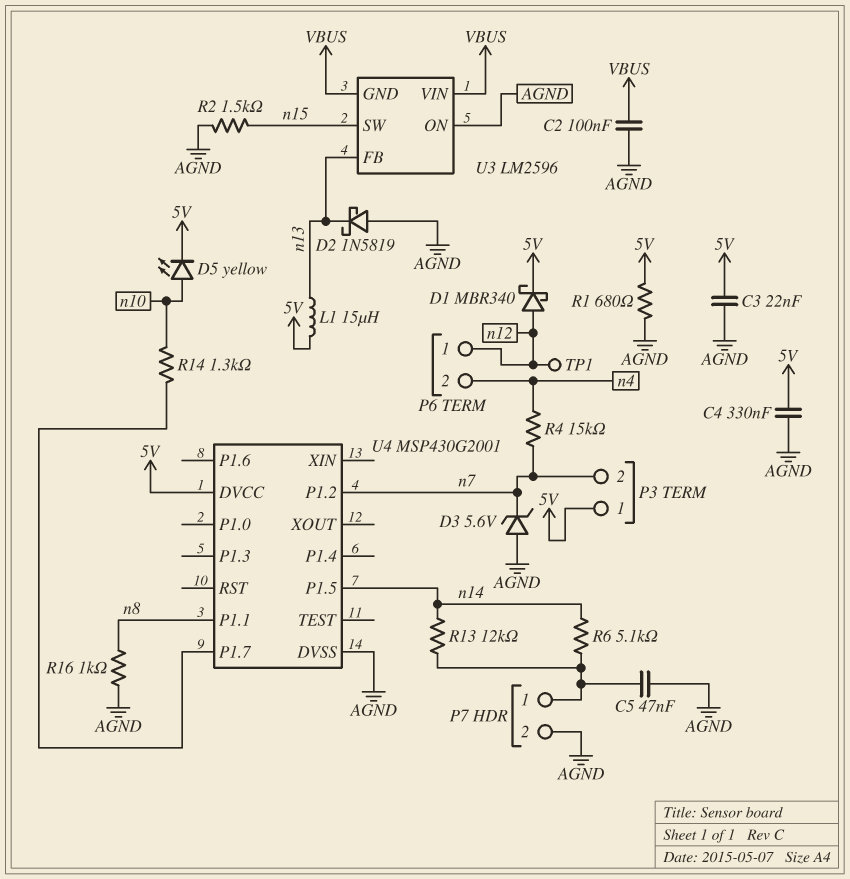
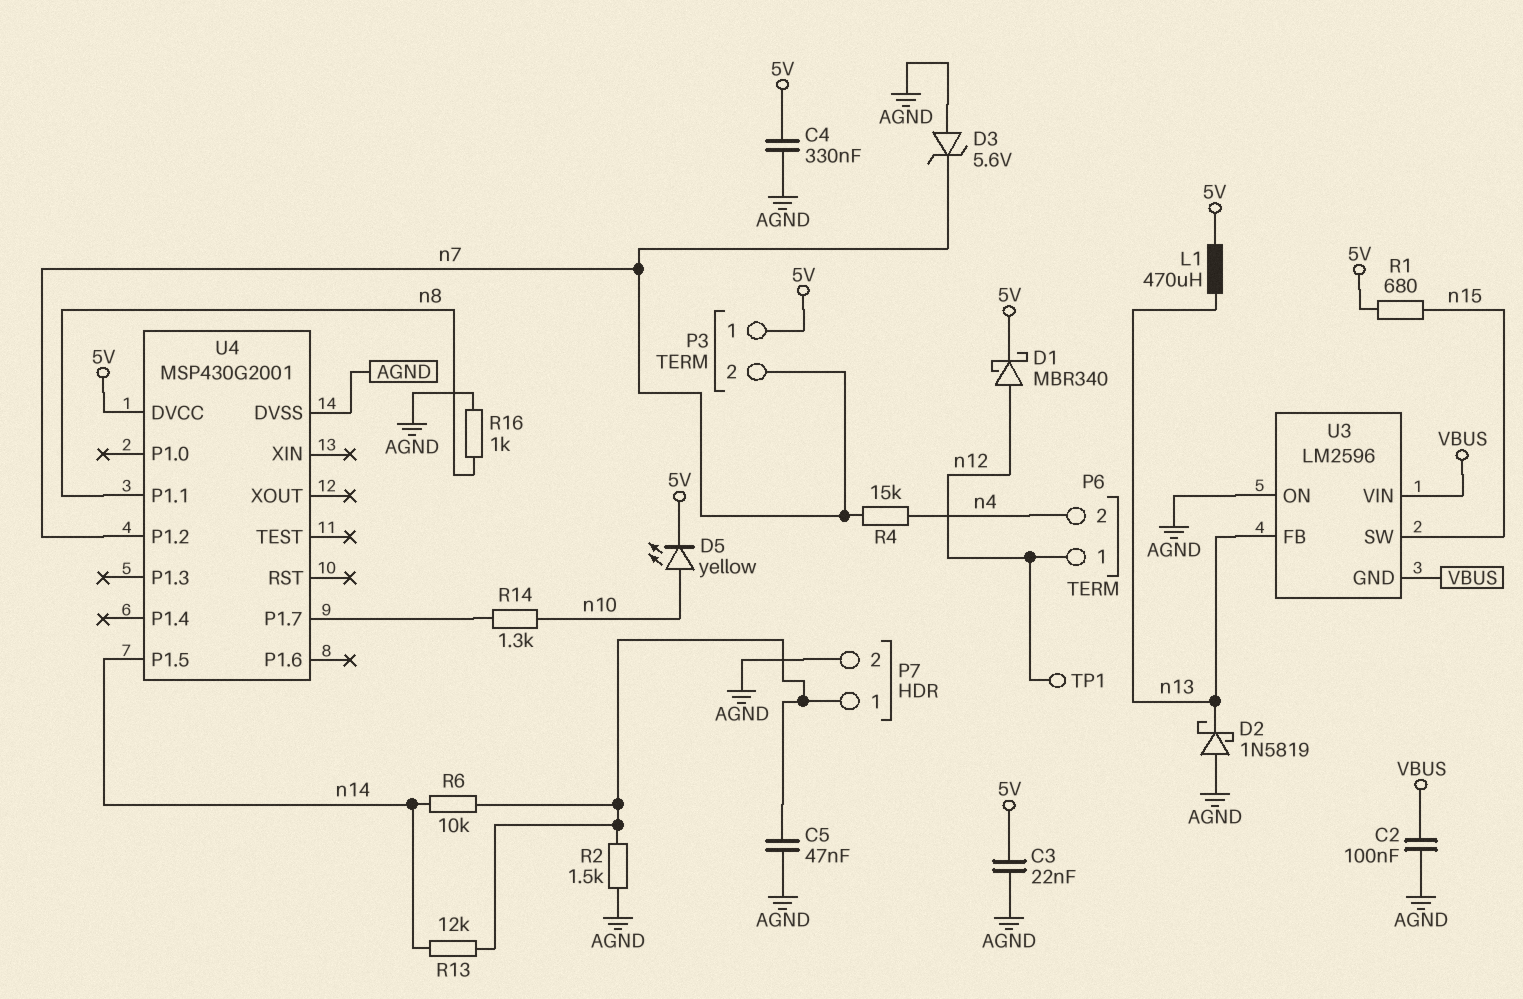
L1: 15uH (5V, n13) -> 470uH (5V, n13)
R1: 680 (5V, AGND) -> 680 (5V, n15)
R2: 1.5k (AGND, n15) -> 1.5k (AGND, P7/1)
R6: 5.1k (P7/1, n14) -> 10k (P7/1, n14)

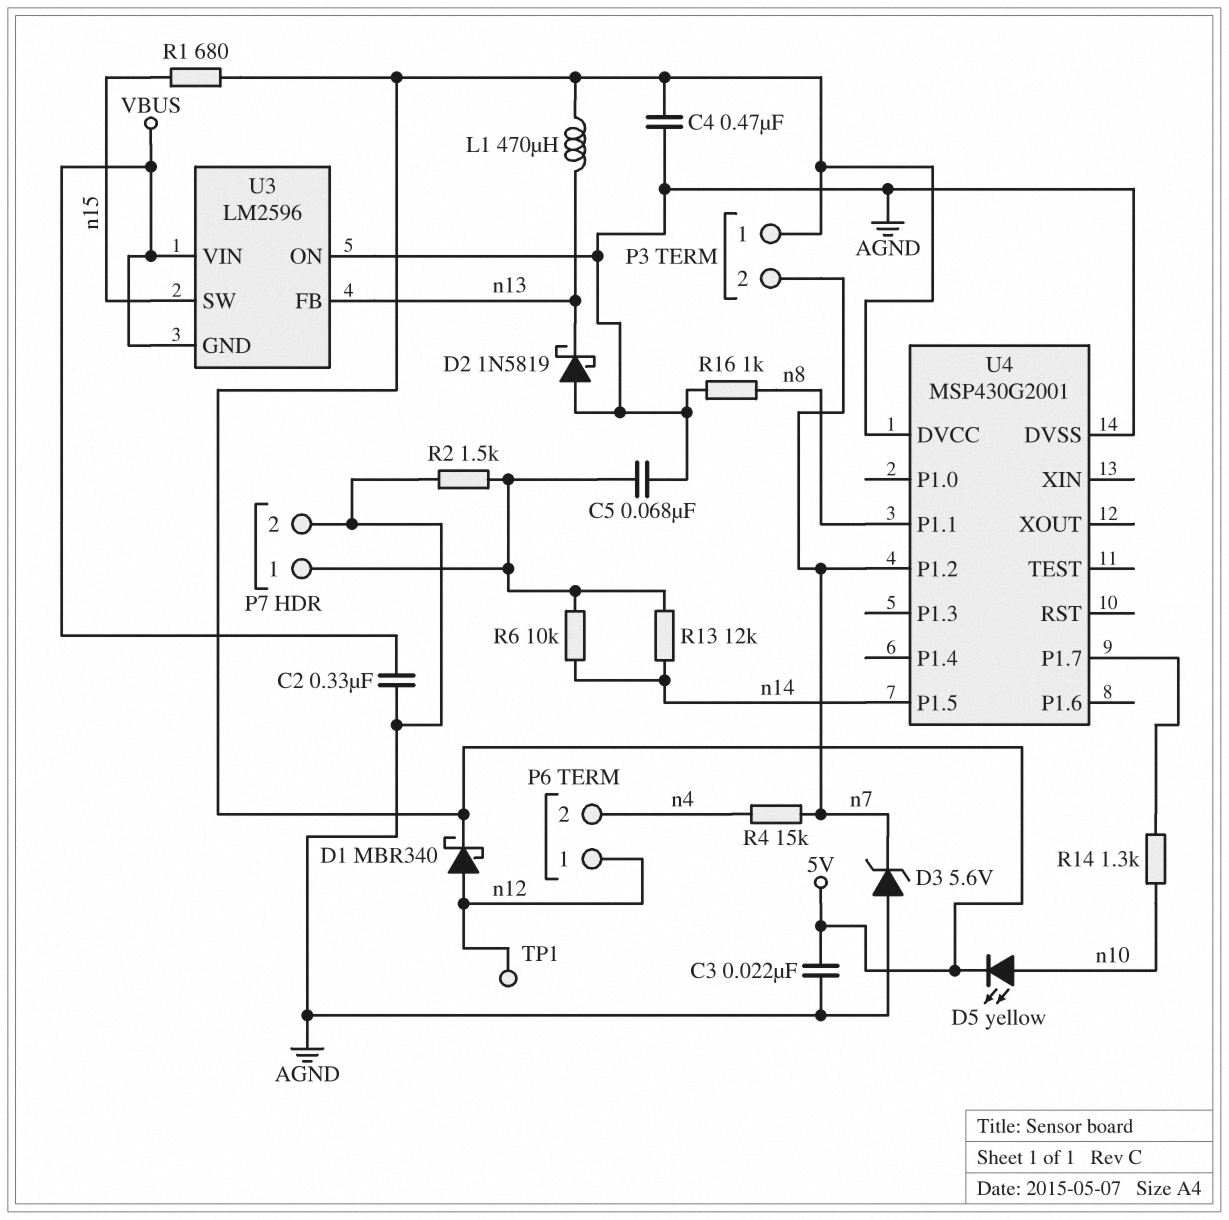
C2: 100nF (AGND, VBUS) -> 330nF (AGND, VBUS)
C4: 330nF (5V, AGND) -> 470nF (5V, AGND)
C5: 47nF (AGND, P7/1) -> 68nF (AGND, P7/1)

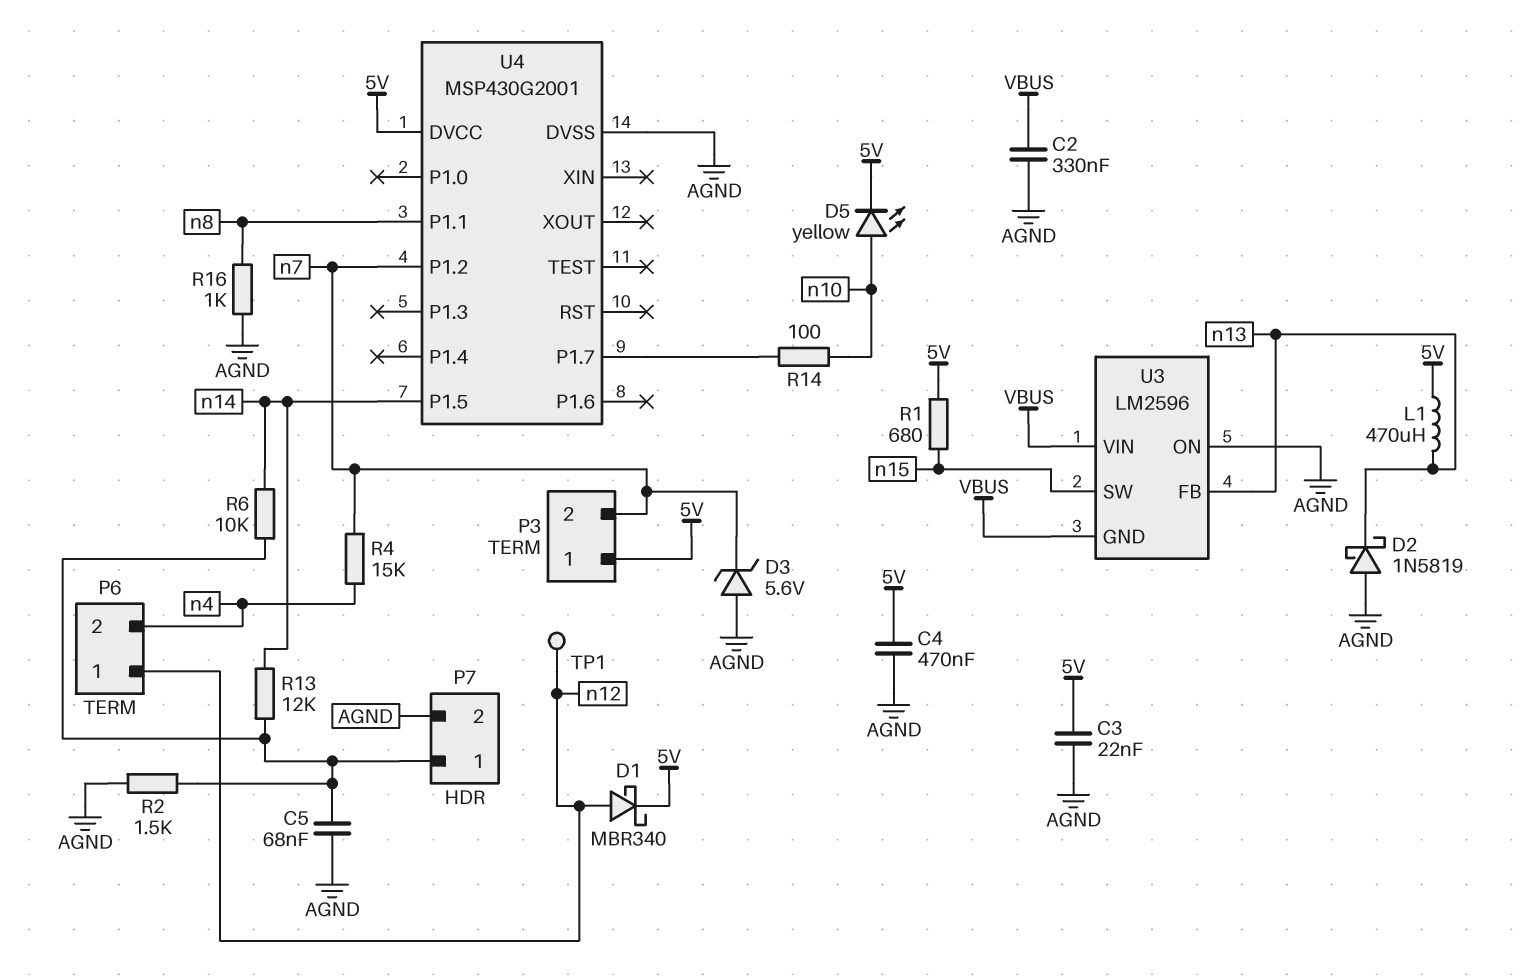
R14: 1.3k (U4/P1.7, n10) -> 100 (U4/P1.7, n10)

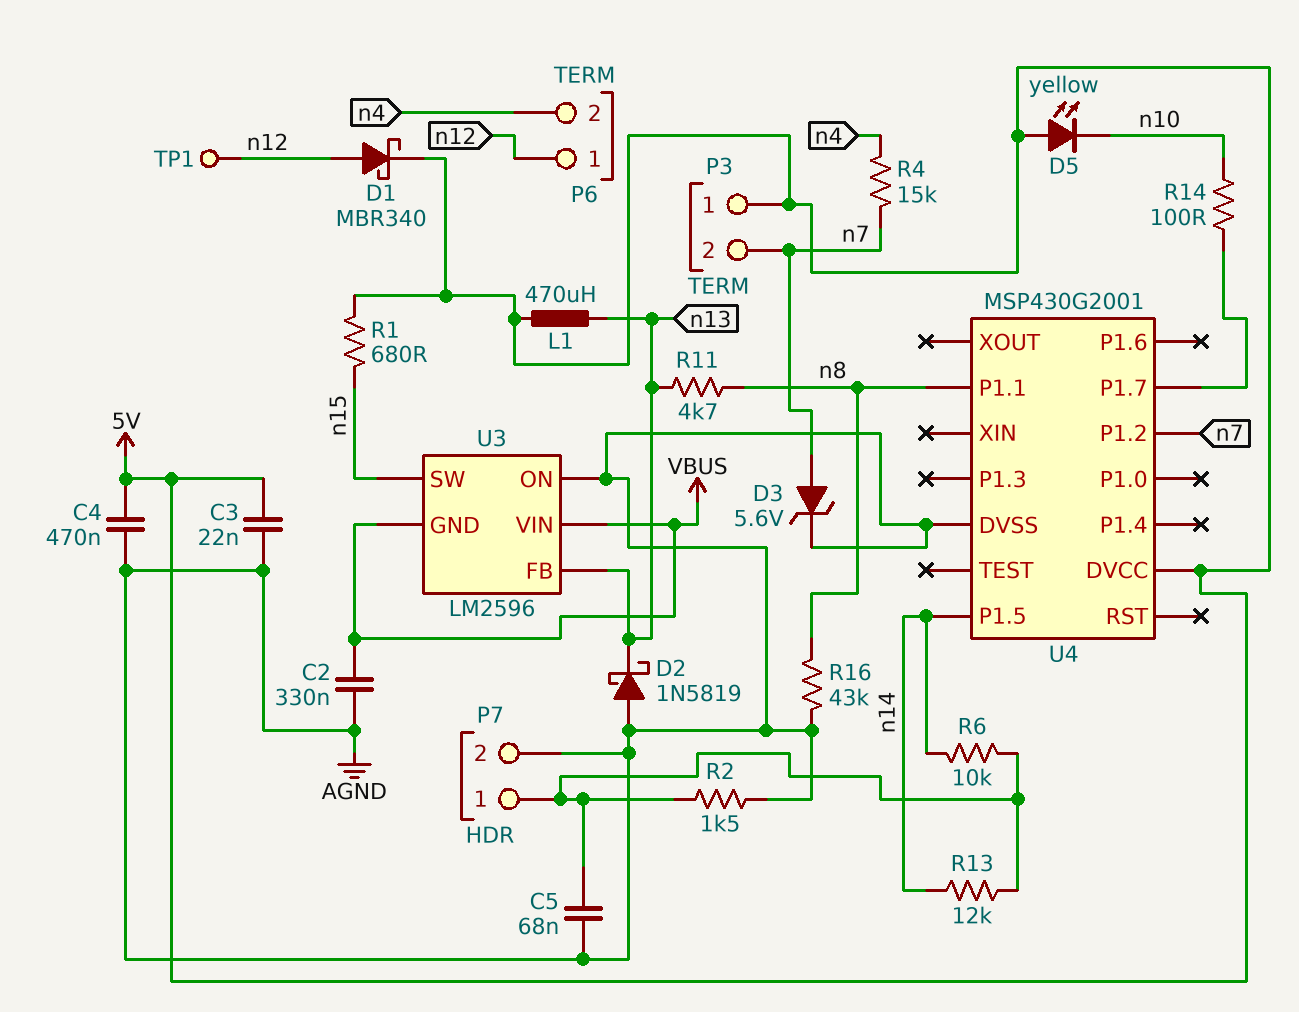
D3: zener 5.6V (A AGND, K n7) -> zener 5.6V (A n7, K AGND)
D5: LED yellow (A n10, K 5V) -> LED yellow (A 5V, K n10)
R11: none -> 4.7k (n8, n13)
R16: 1k (AGND, n8) -> 43k (AGND, n8)

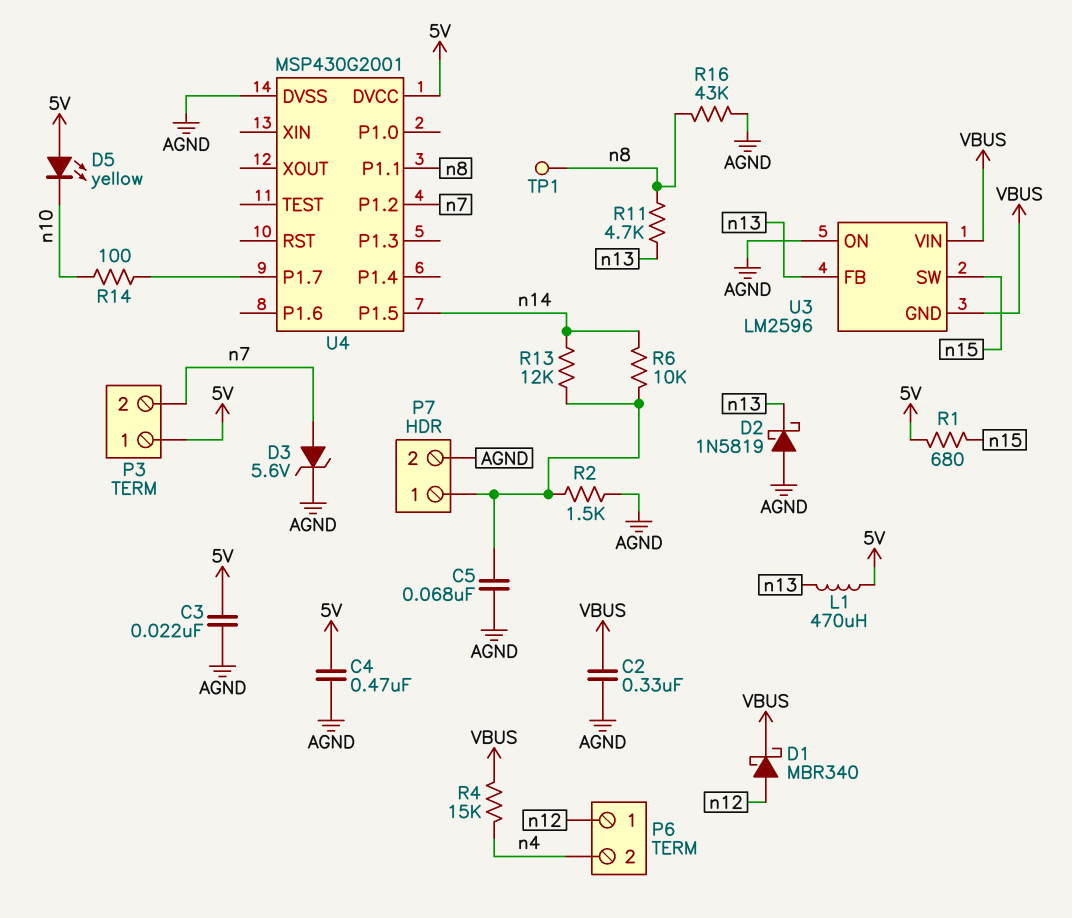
D1: schottky MBR340 (A n12, K 5V) -> schottky MBR340 (A n12, K VBUS)
R4: 15k (n4, n7) -> 15k (VBUS, n4)
TP1: test point (n12) -> test point (n8)

